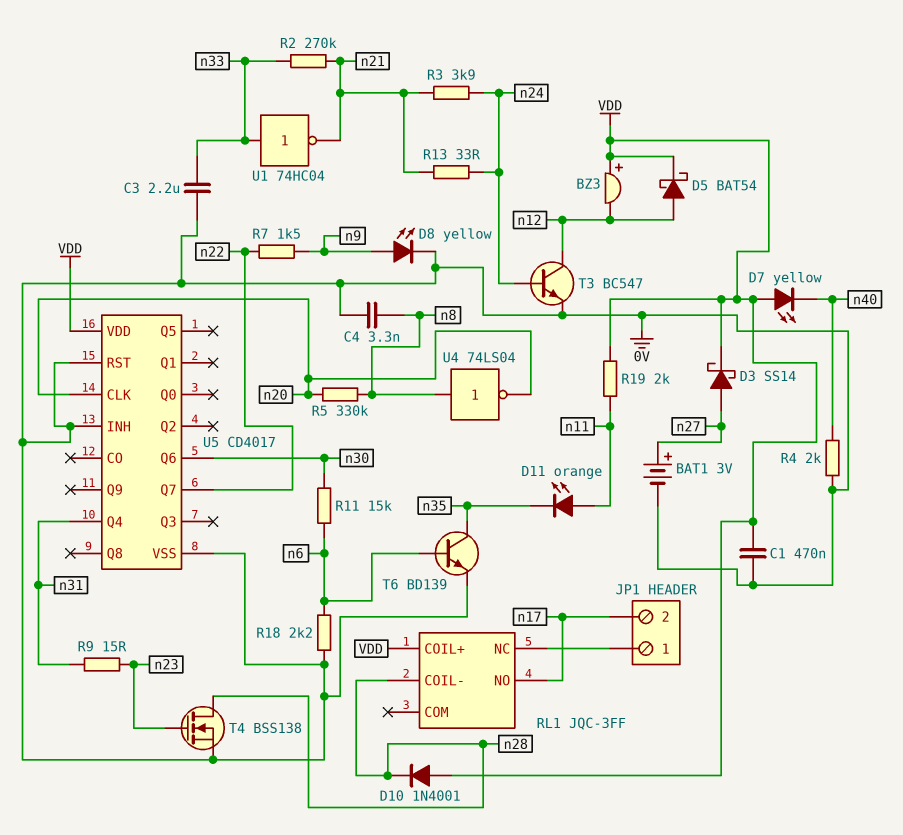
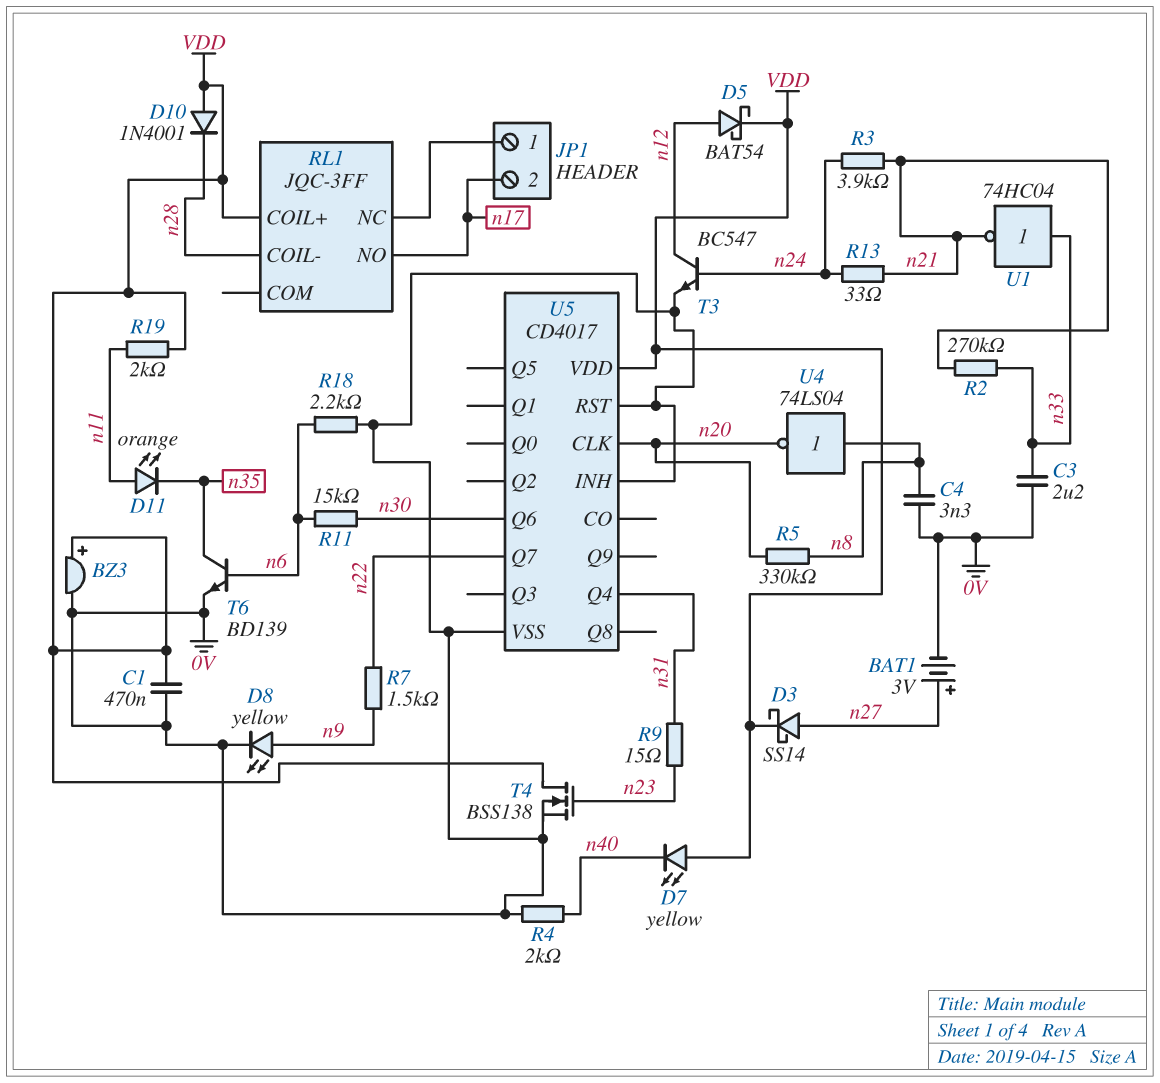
BZ3: buzzer (plus VDD, minus n12) -> buzzer (plus VDD, minus 0V)
T4: NMOS BSS138 (G n23, D n28, S 0V) -> NMOS BSS138 (G n23, D VDD, S 0V)

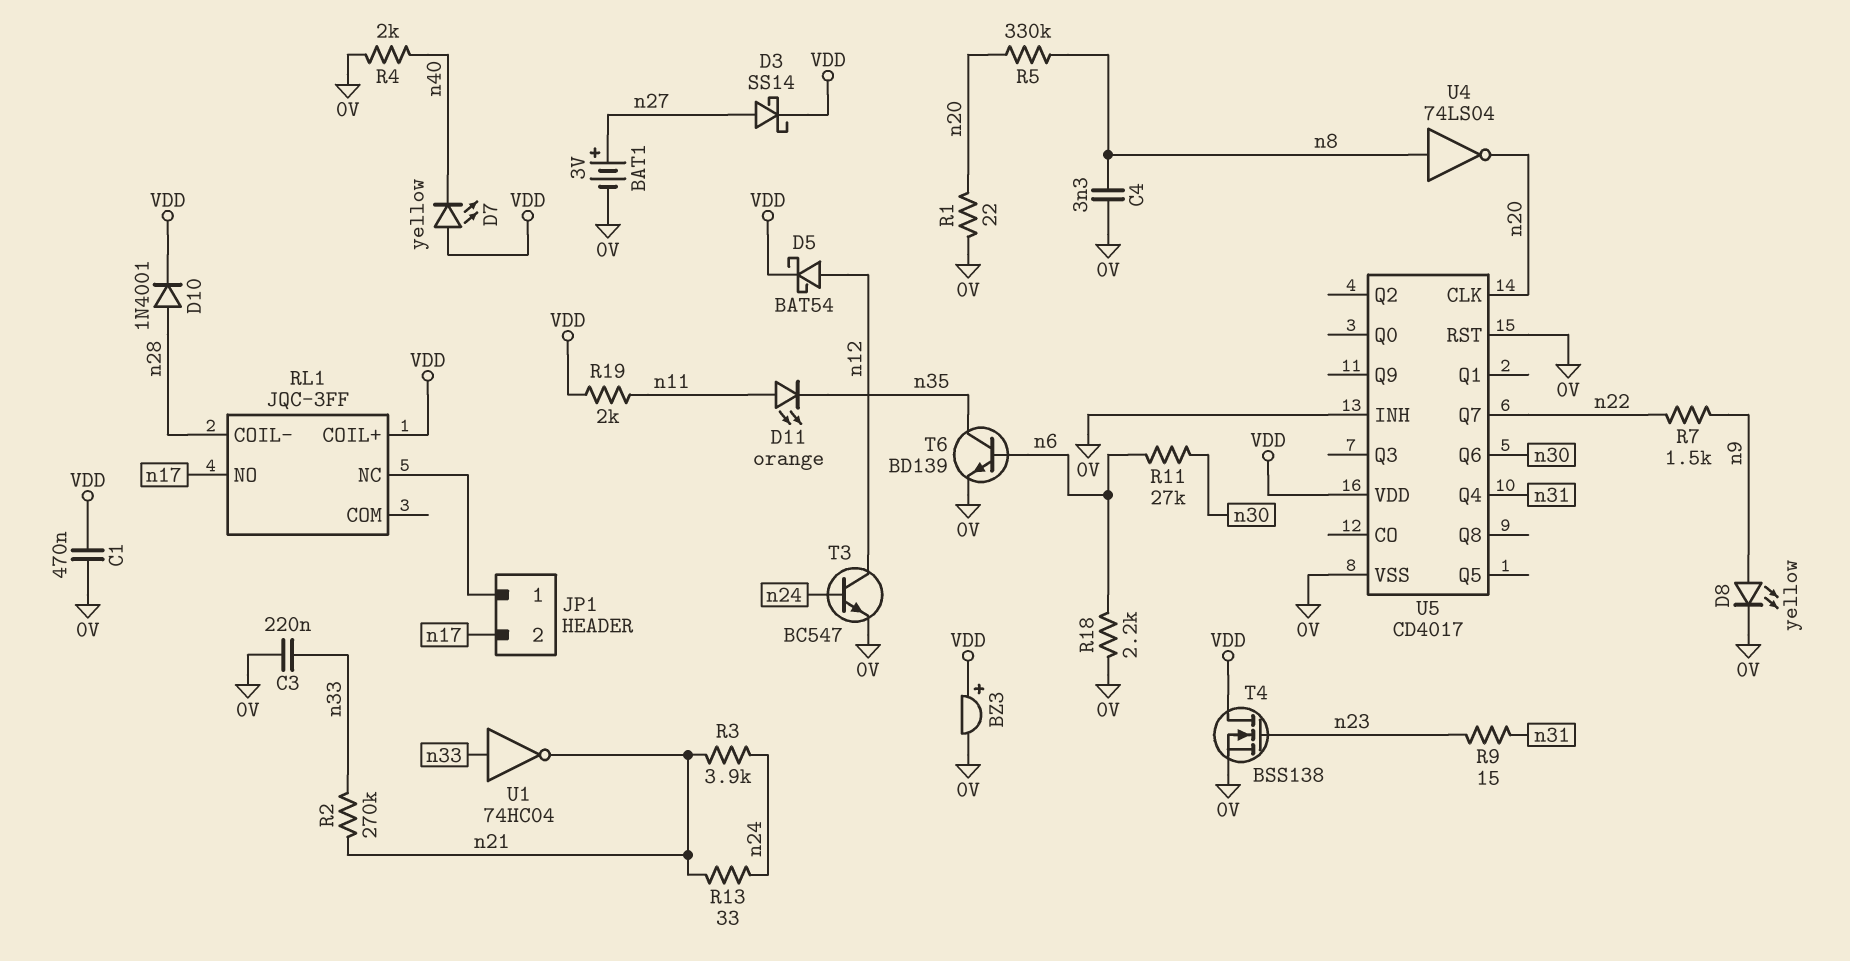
C3: 2.2uF (0V, n33) -> 220nF (0V, n33)
D10: diode 1N4001 (A VDD, K n28) -> diode 1N4001 (A n28, K VDD)
R1: none -> 22 (0V, n20)
R11: 15k (n6, n30) -> 27k (n6, n30)

